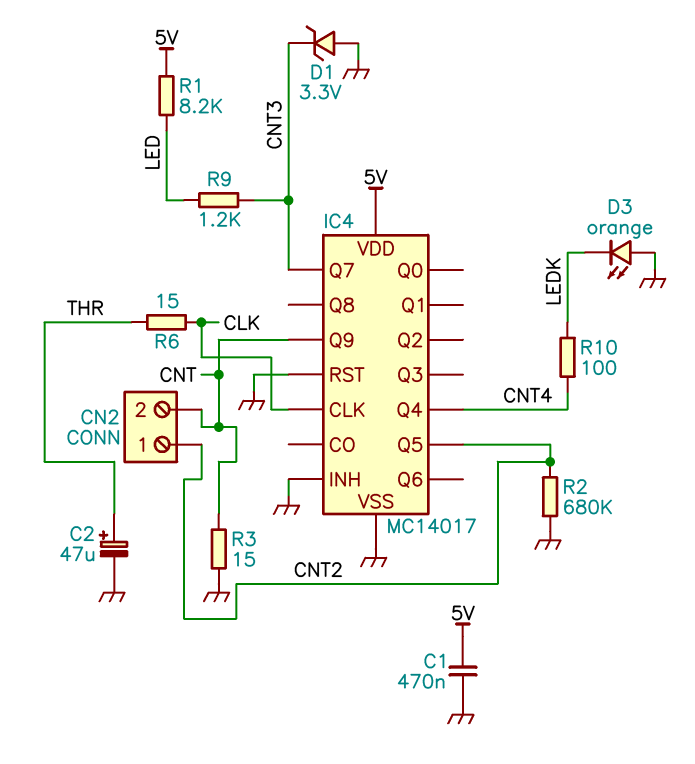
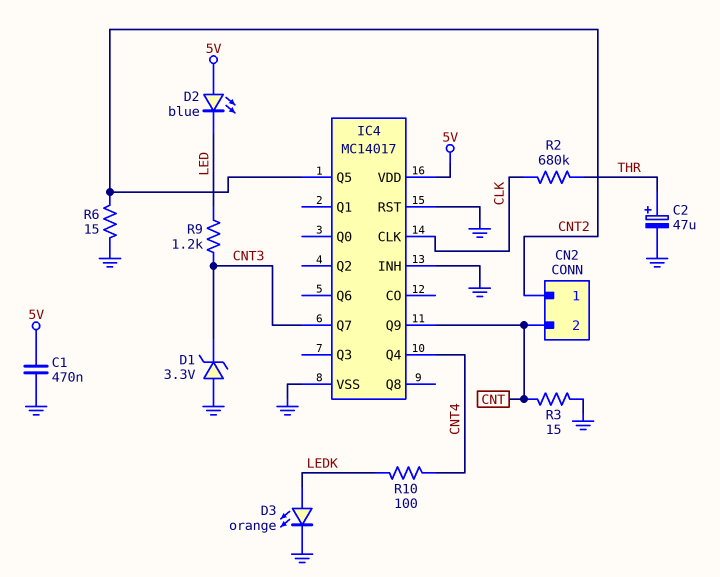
D2: none -> LED blue (A 5V, K LED)
D3: LED orange (A GND, K LEDK) -> LED orange (A LEDK, K GND)
R1: 8.2k (5V, LED) -> none
R2: 680k (CNT2, GND) -> 680k (CLK, THR)
R6: 15 (CLK, THR) -> 15 (CNT2, GND)

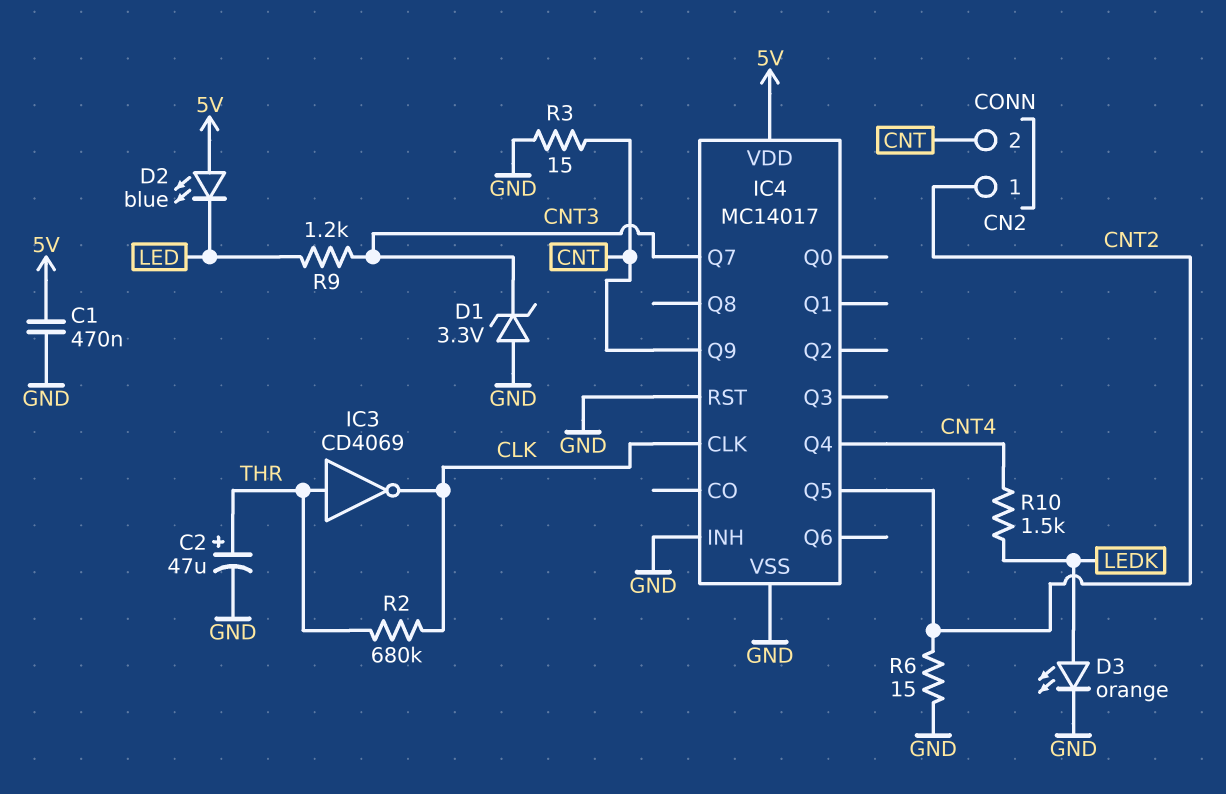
IC3: none -> NOT CD4069 (in THR, out CLK)
R10: 100 (CNT4, LEDK) -> 1.5k (CNT4, LEDK)

